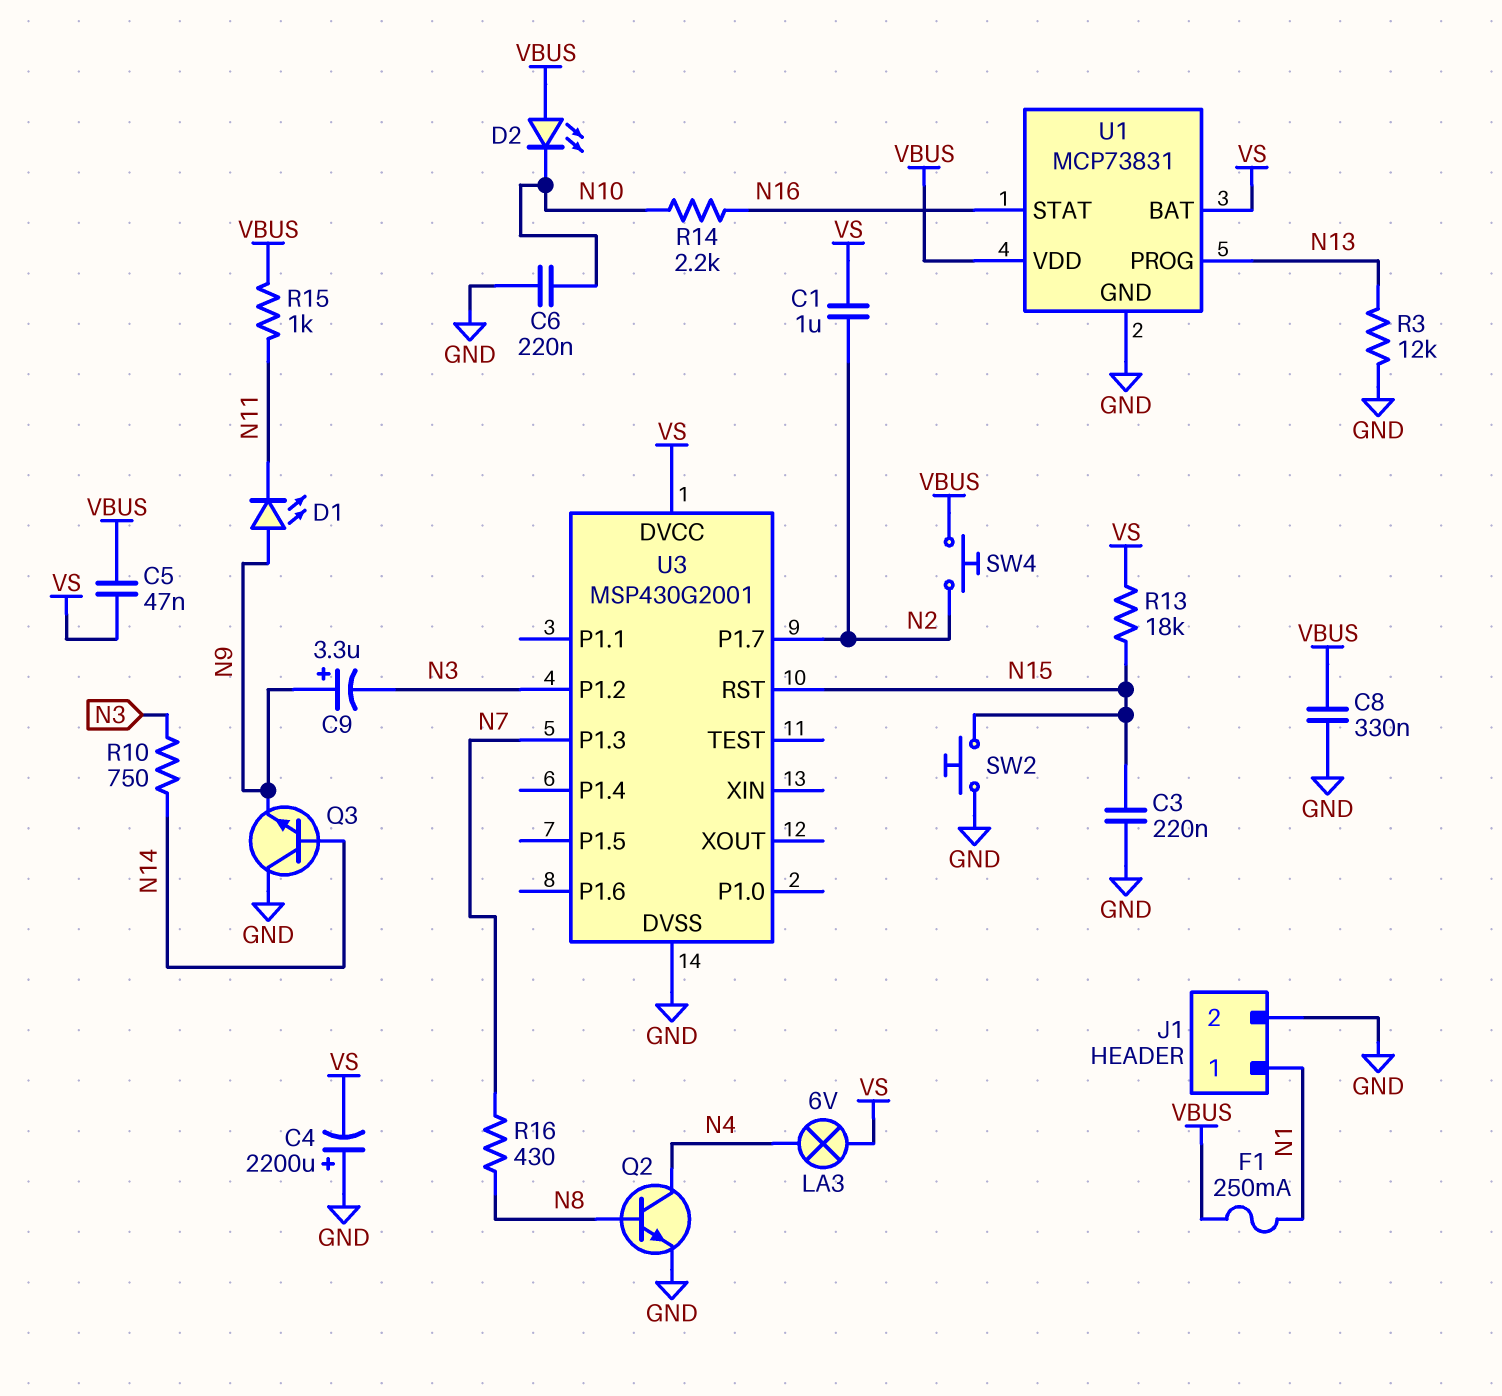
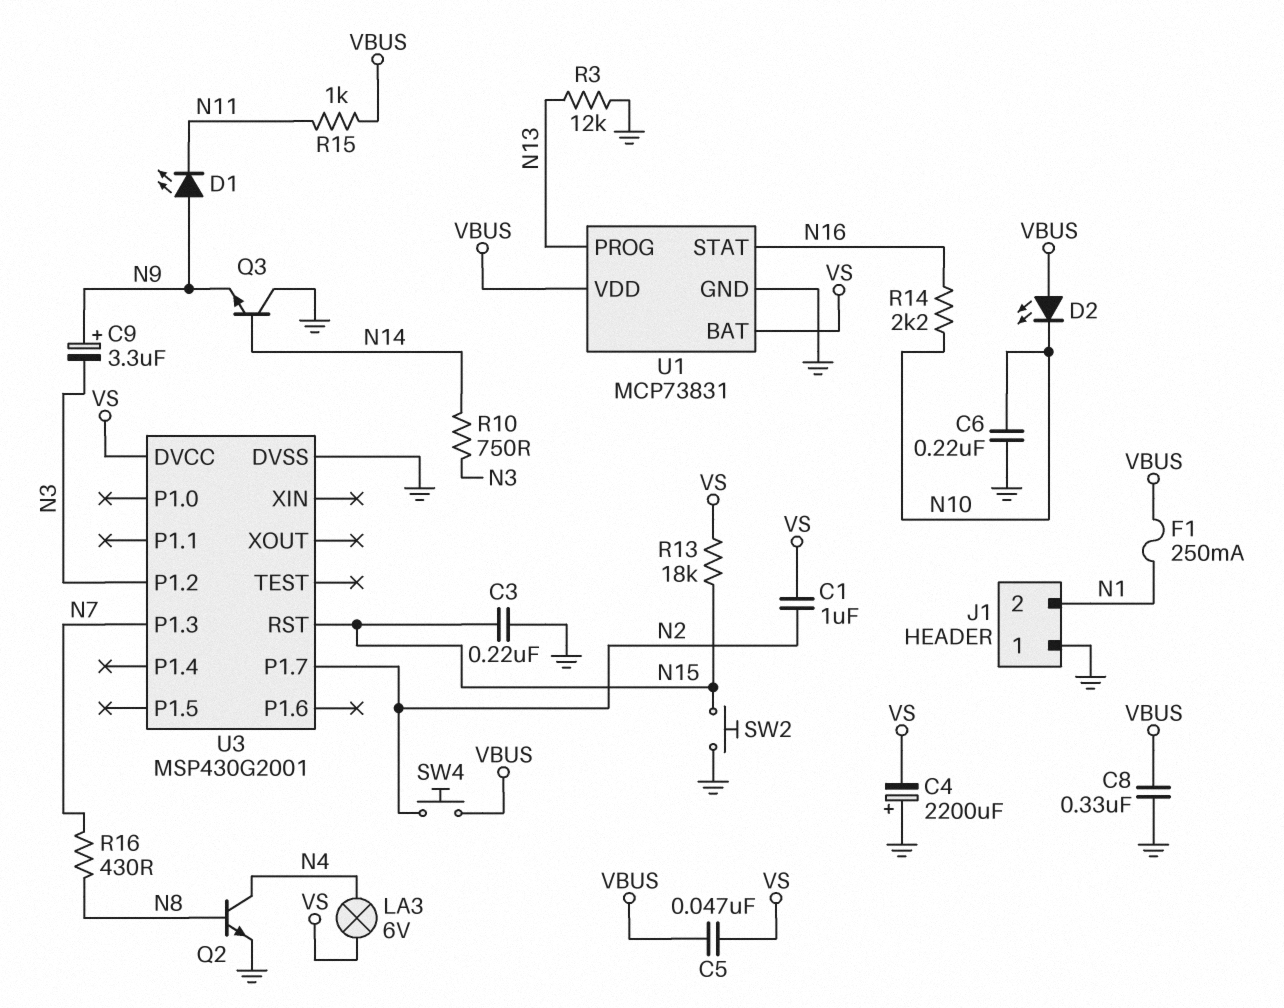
J1 pin 1: N1 -> GND
J1 pin 2: GND -> N1

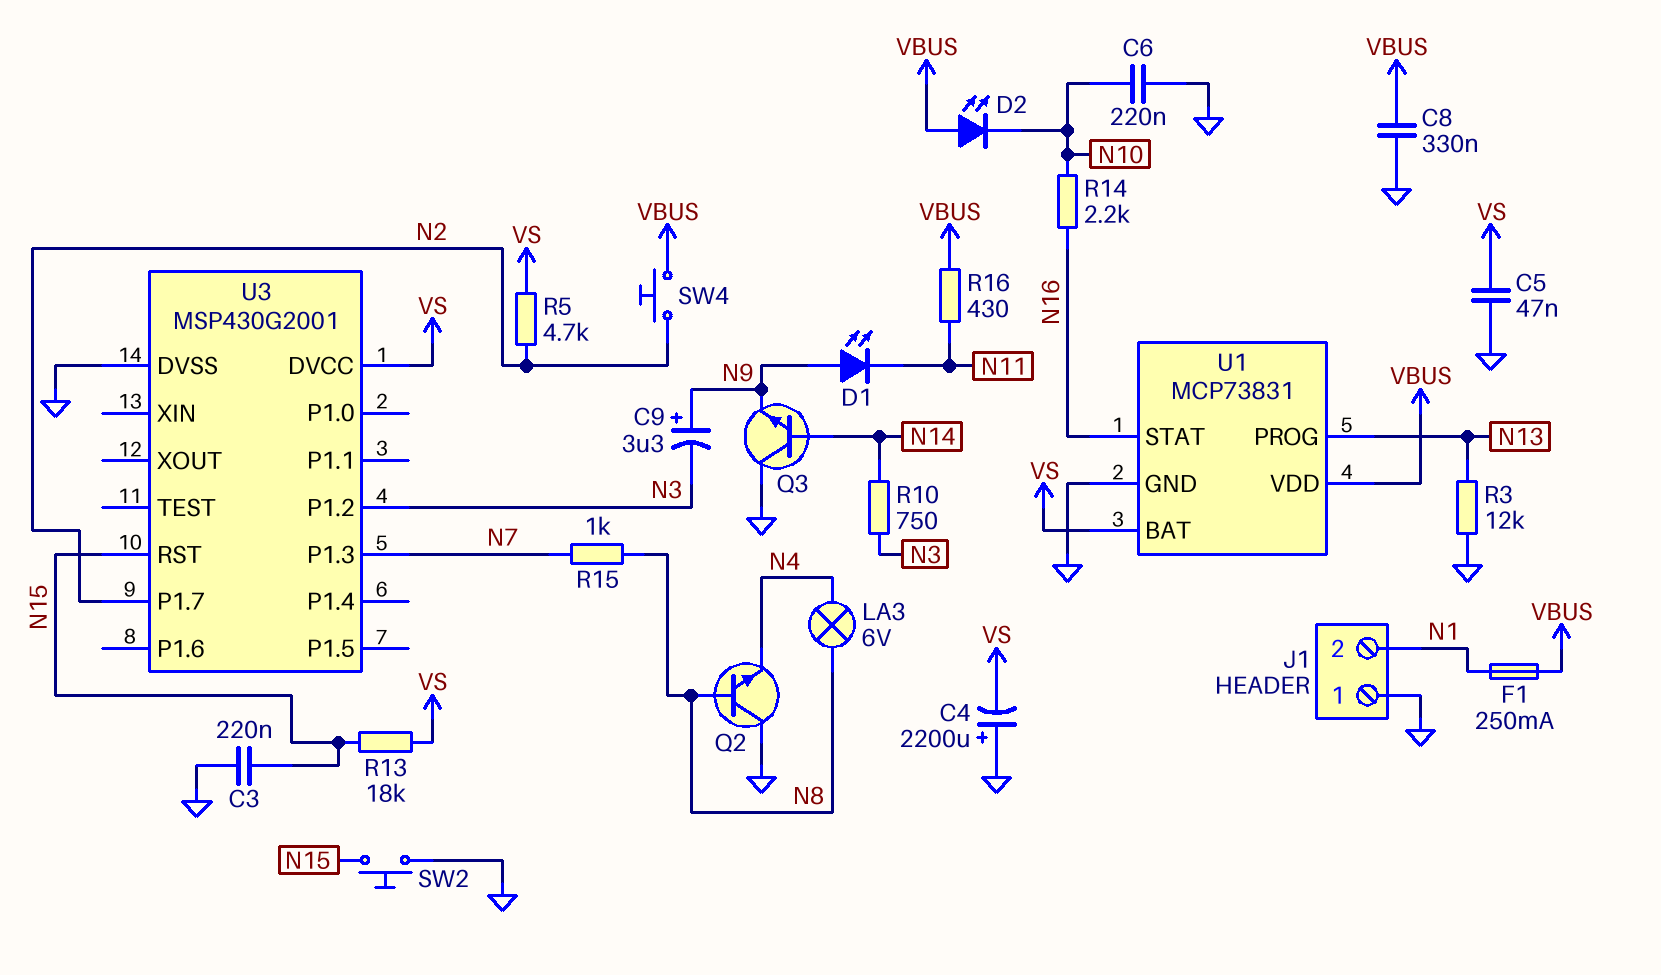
C1: 1uF (N2, VS) -> none
C5: 47nF (VBUS, VS) -> 47nF (GND, VS)
LA3: lamp 6V (N4, VS) -> lamp 6V (N4, N8)
Q2: NPN (B N8, C N4, E GND) -> NPN (B N8, C GND, E N4)
R5: none -> 4.7k (N2, VS)
R15: 1k (N11, VBUS) -> 1k (N7, N8)
R16: 430 (N7, N8) -> 430 (N11, VBUS)

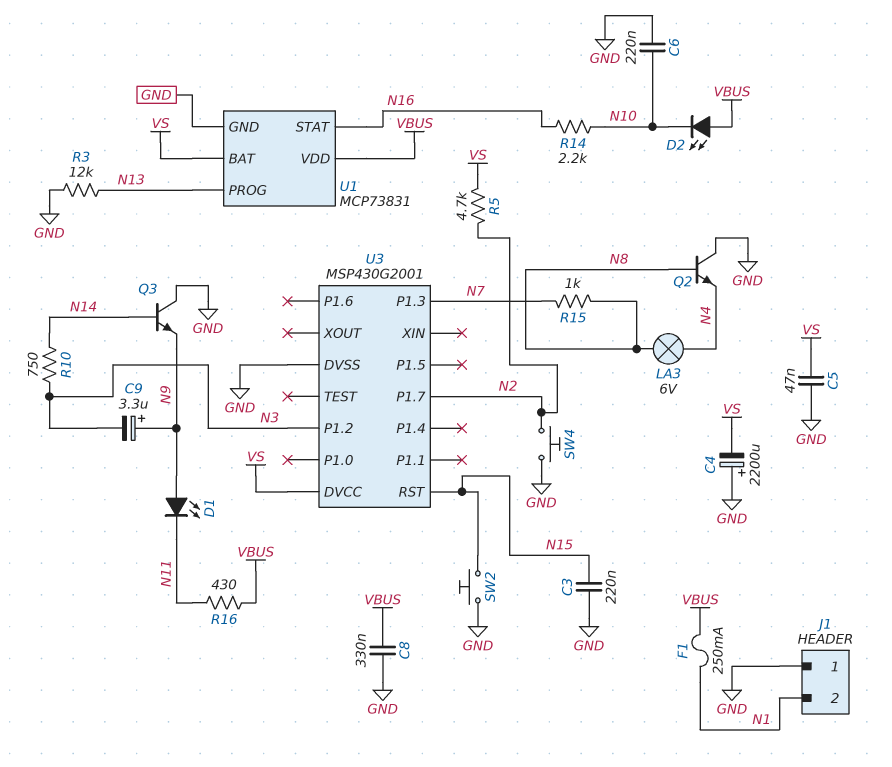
R13: 18k (N15, VS) -> none
SW4: button (N2, VBUS) -> button (GND, N2)

